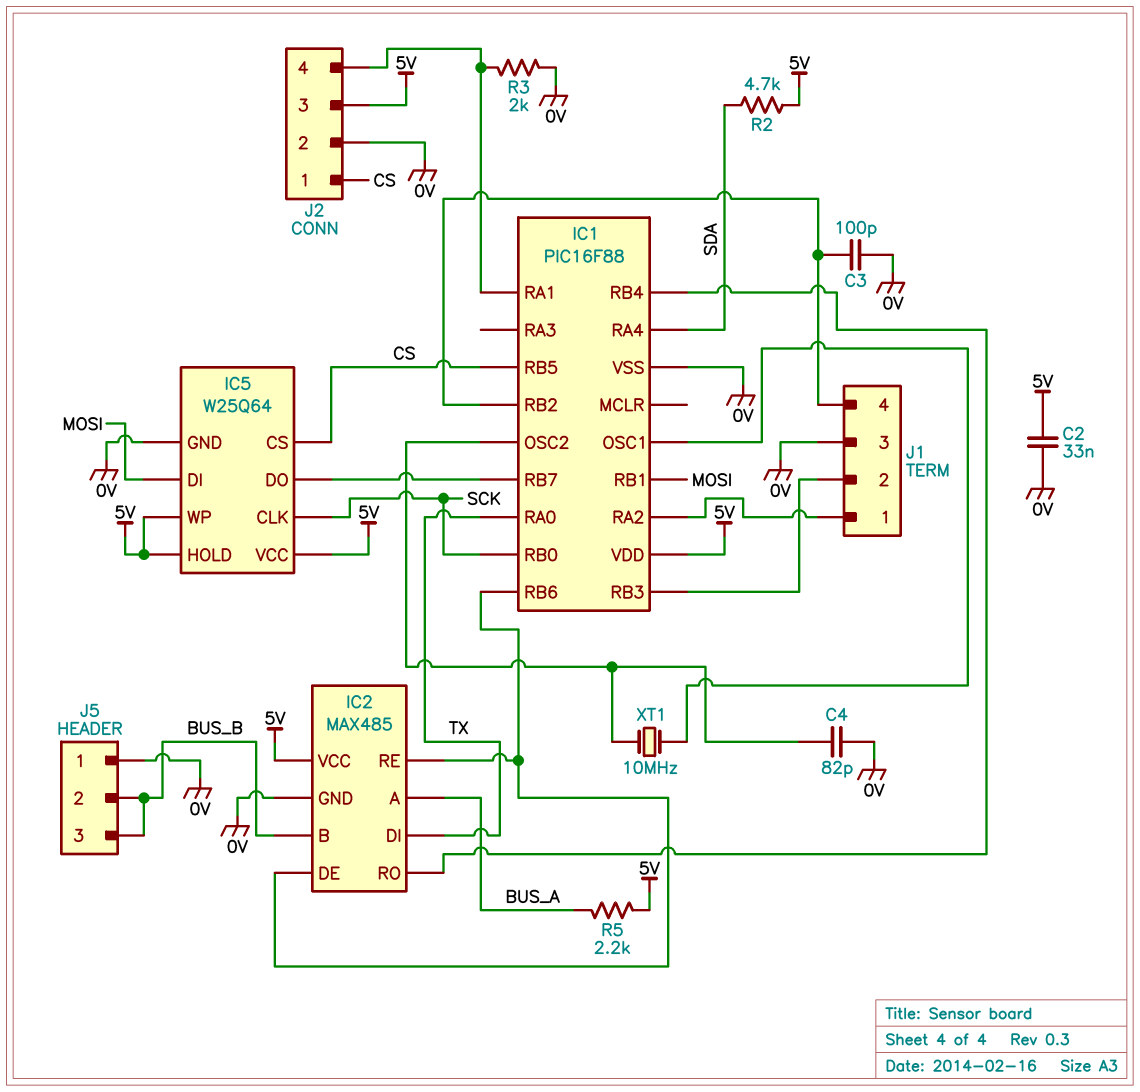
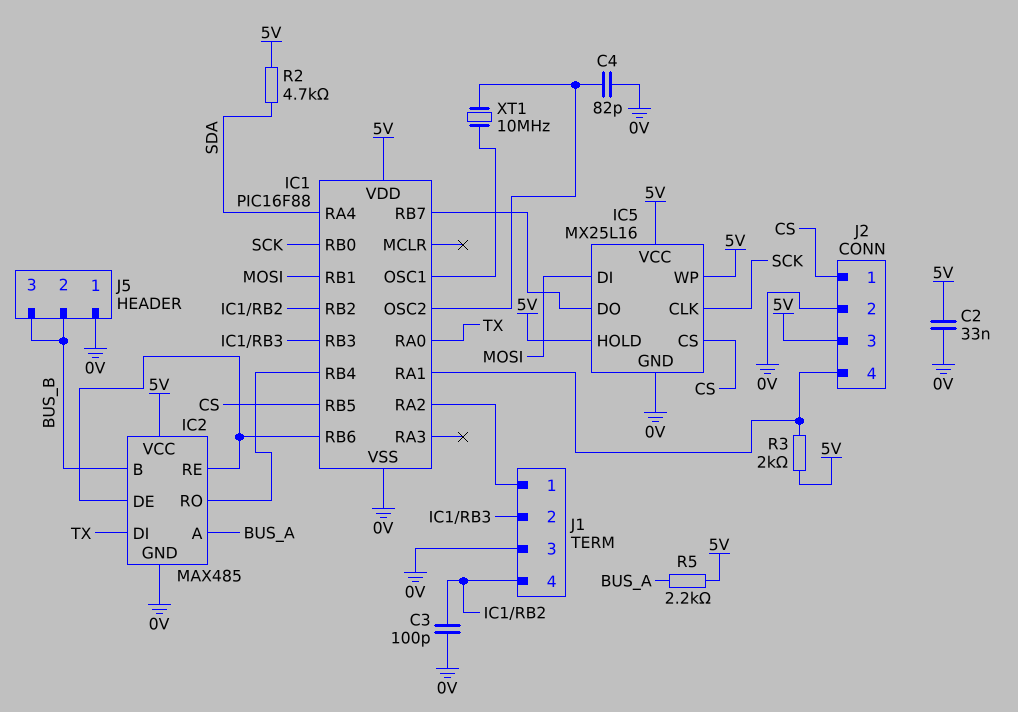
IC5: W25Q64 -> MX25L16
R3: 2k (0V, IC1/RA1) -> 2k (5V, IC1/RA1)

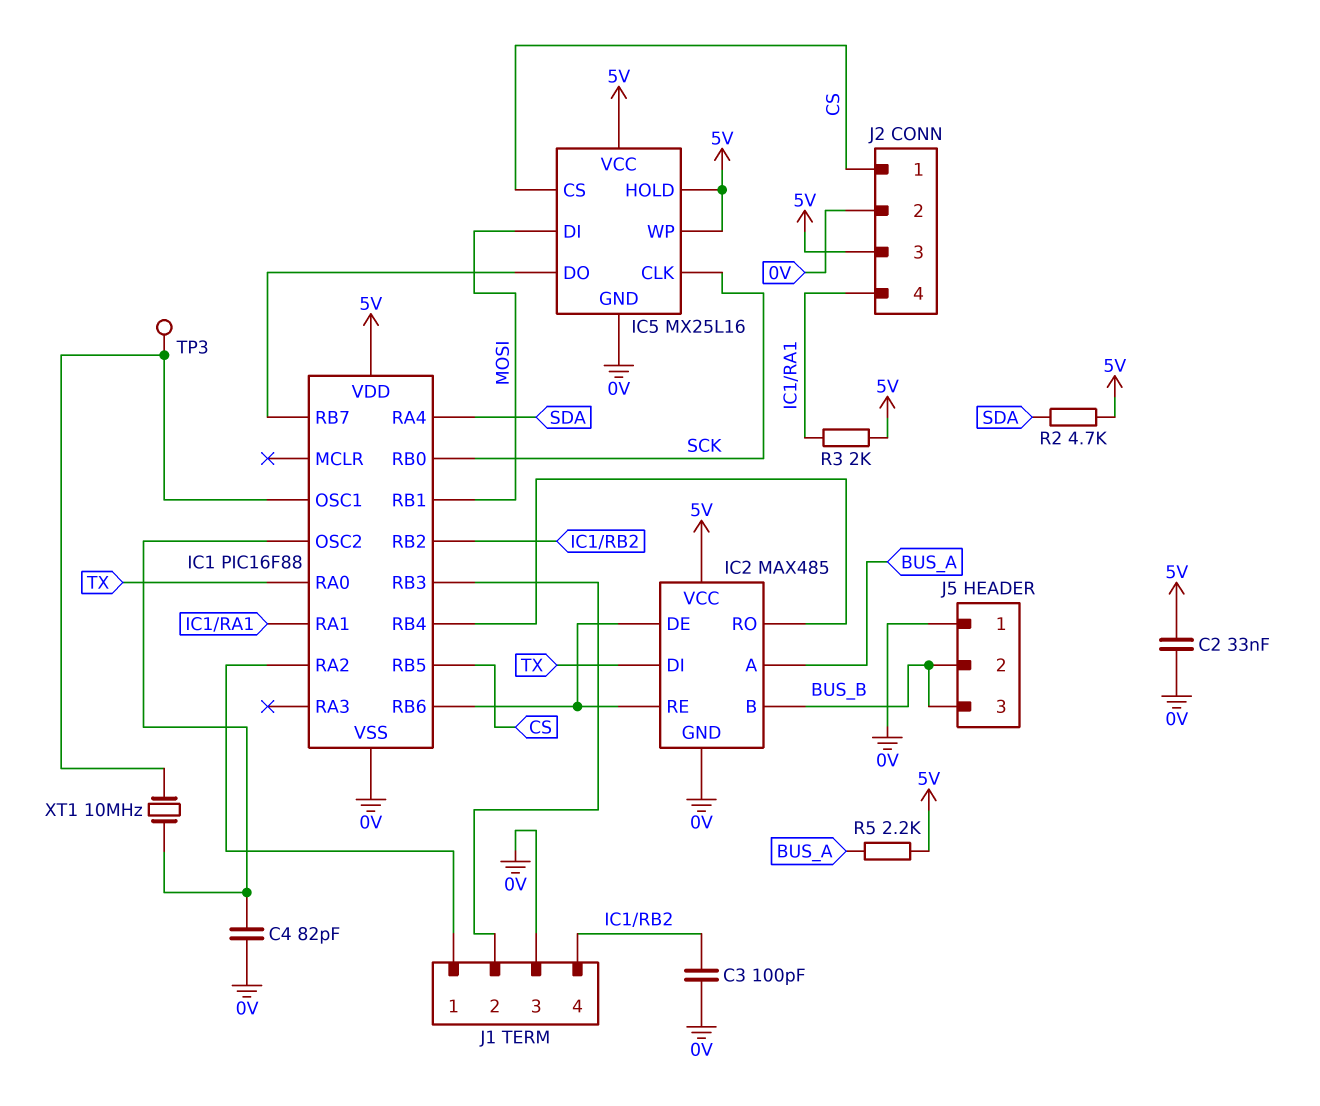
TP3: none -> test point (IC1/OSC1)

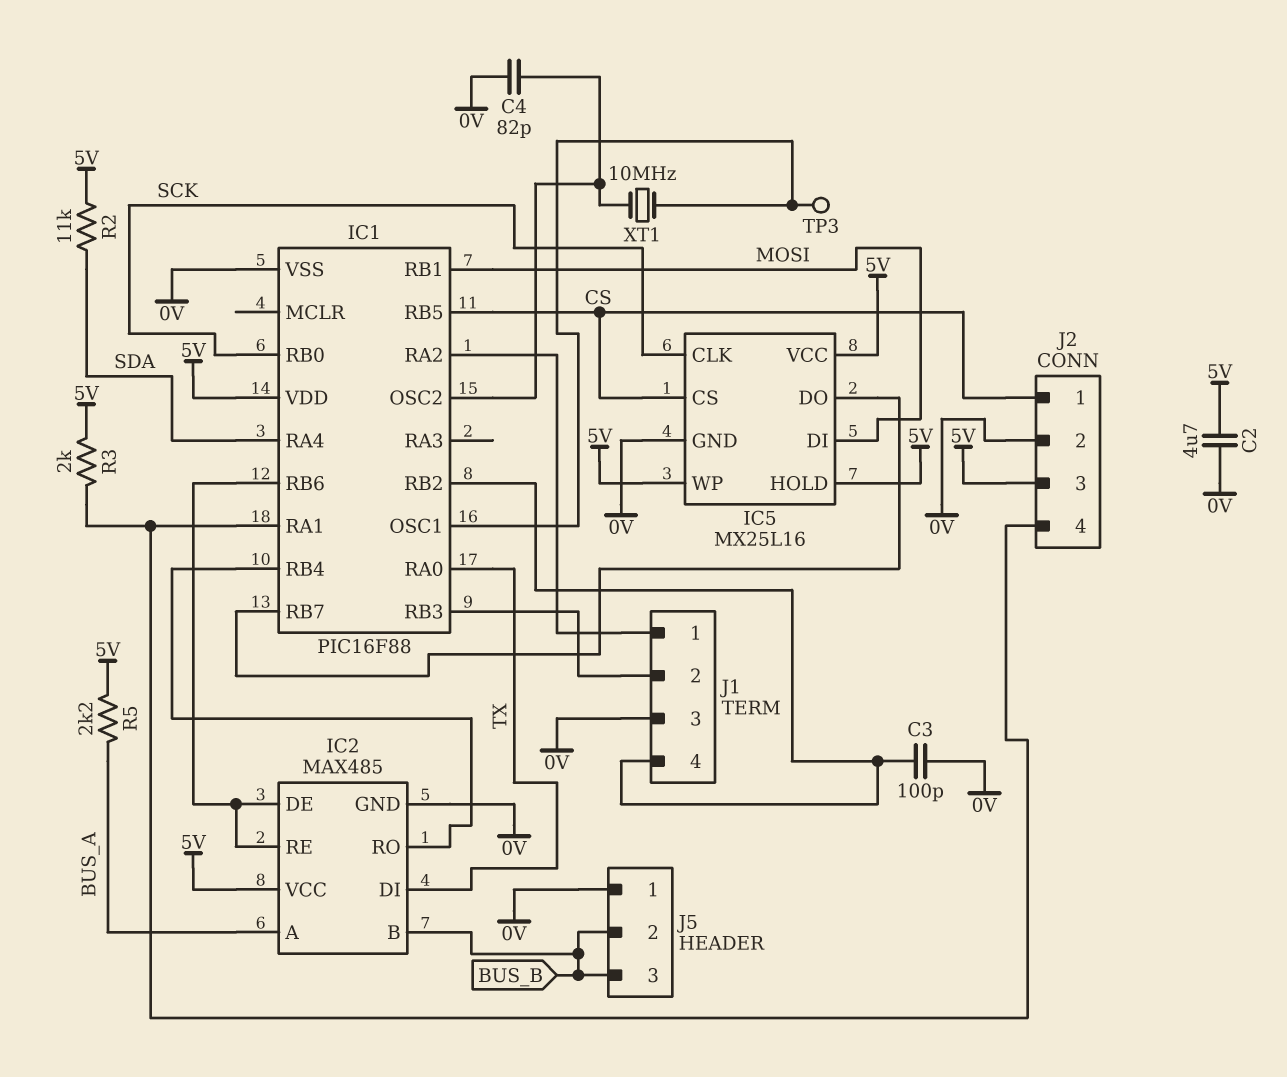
C2: 33nF (0V, 5V) -> 4.7uF (0V, 5V)
R2: 4.7k (5V, SDA) -> 11k (5V, SDA)

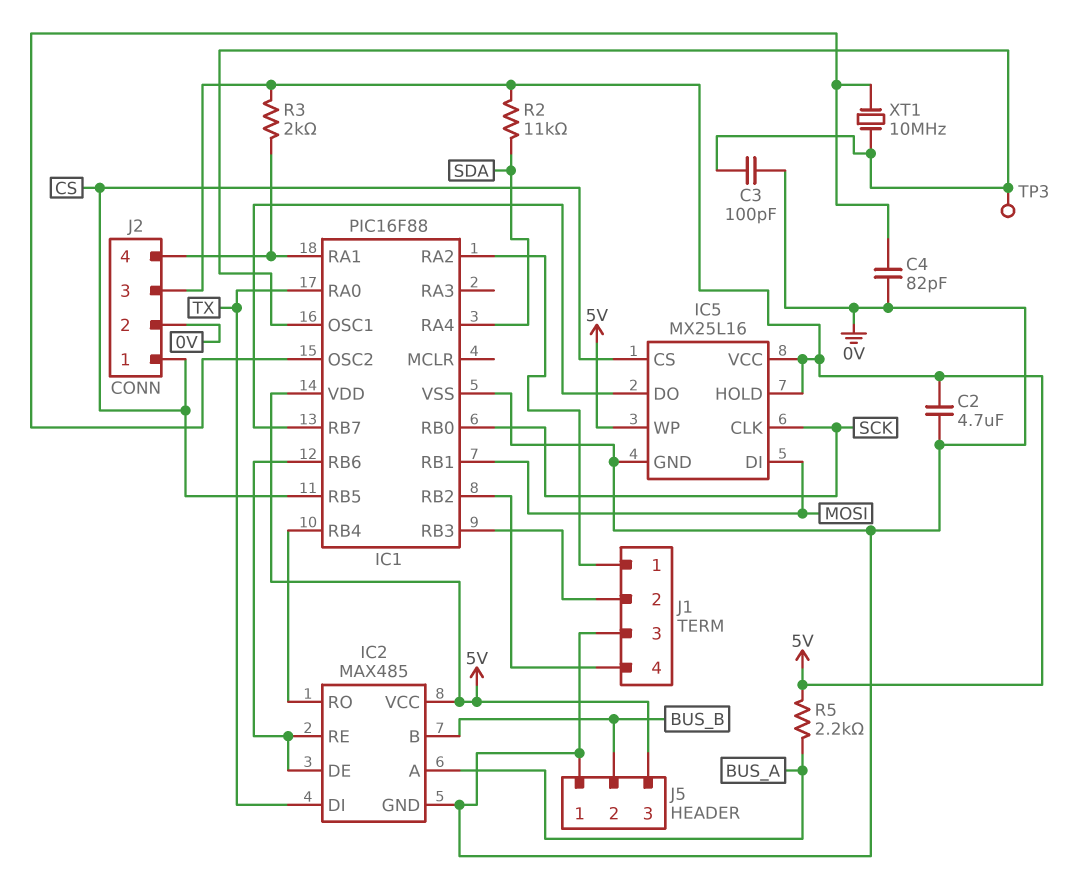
C3: 100pF (0V, IC1/RB2) -> 100pF (0V, IC1/OSC1)
J5 pin 3: BUS_B -> 5V

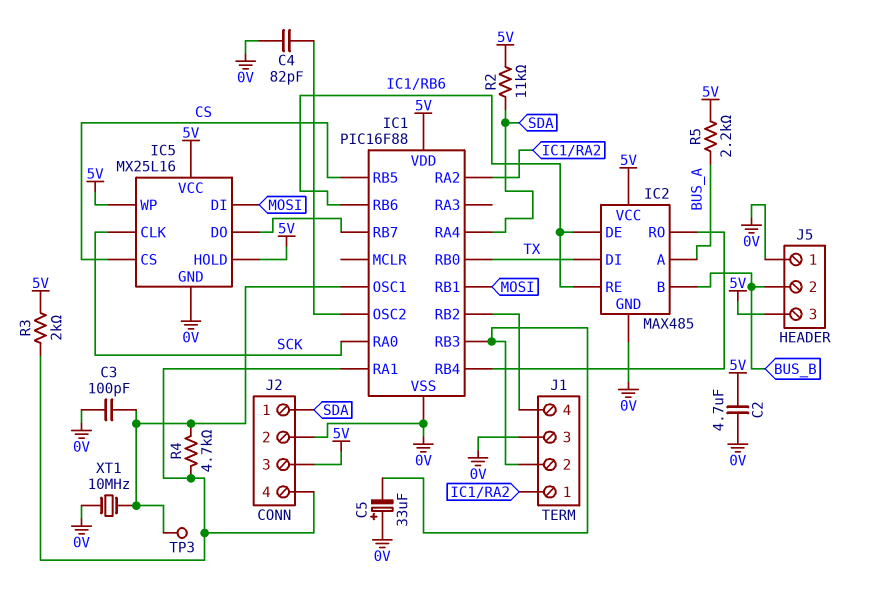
C5: none -> 33uF (plus 0V, minus IC1/RB3)
IC1 pin RA0: TX -> SCK
IC1 pin RB0: SCK -> TX
J2 pin 1: CS -> SDA
R4: none -> 4.7k (IC1/OSC1, IC1/RA1)
XT1: 10MHz (IC1/OSC1, IC1/OSC2) -> 10MHz (0V, IC1/OSC1)

